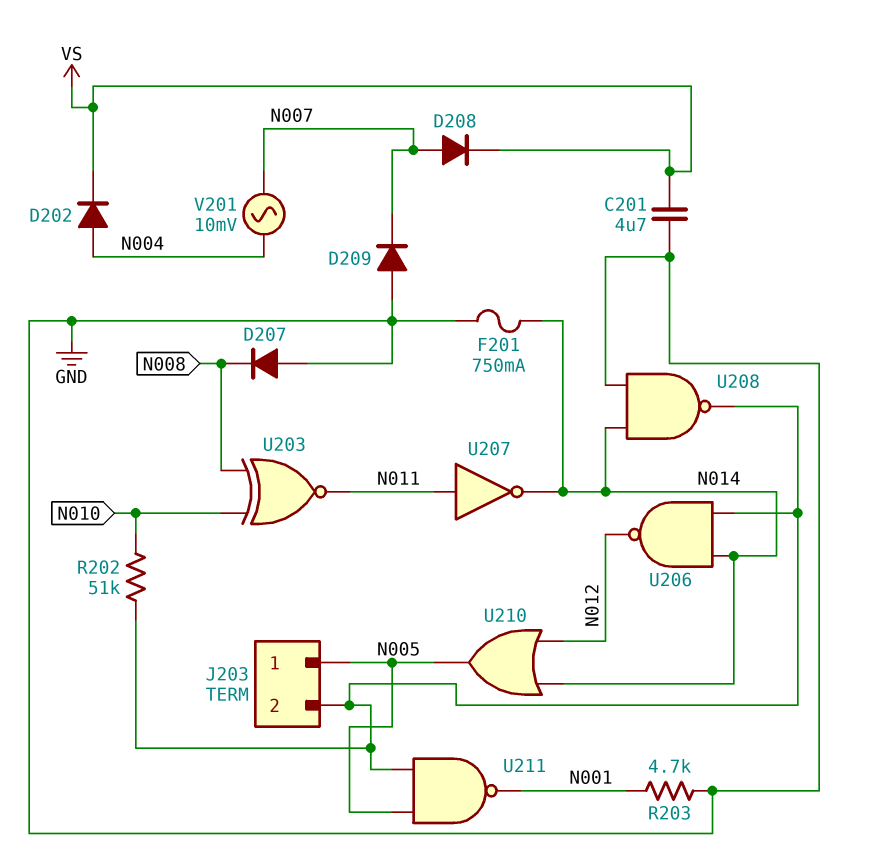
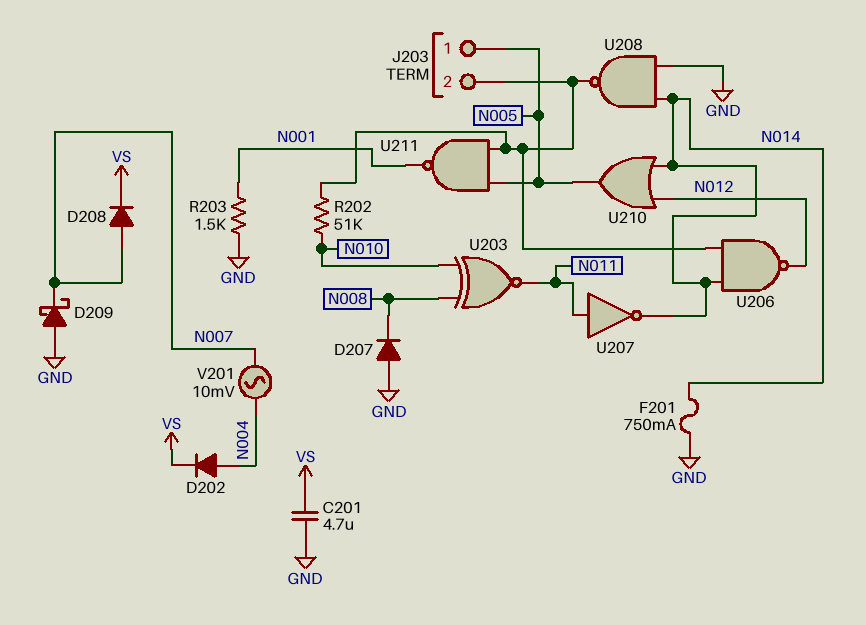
D209: diode (A GND, K N007) -> schottky (A GND, K N007)
R203: 4.7k (GND, N001) -> 1.5k (GND, N001)

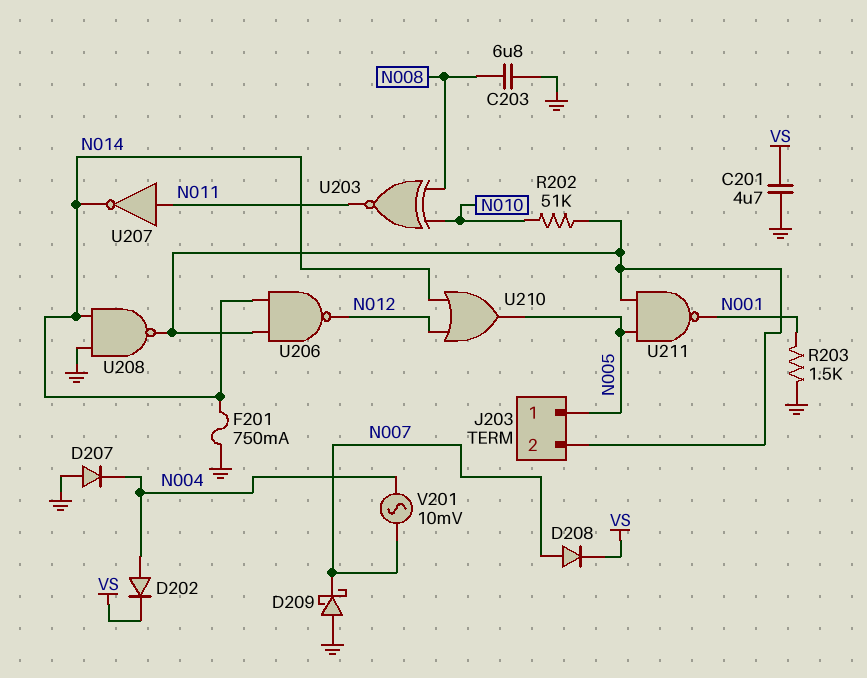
C203: none -> 6.8uF (GND, N008)
D207: diode (A GND, K N008) -> diode (A GND, K N004)

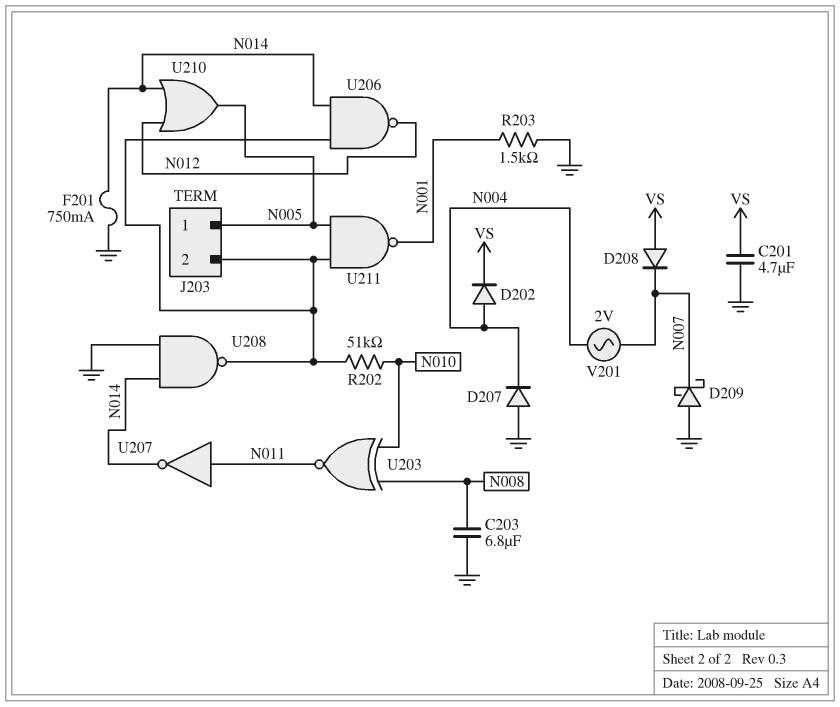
D208: diode (A N007, K VS) -> diode (A VS, K N007)
V201: AC 10mV (N004, N007) -> AC 2V (N004, N007)

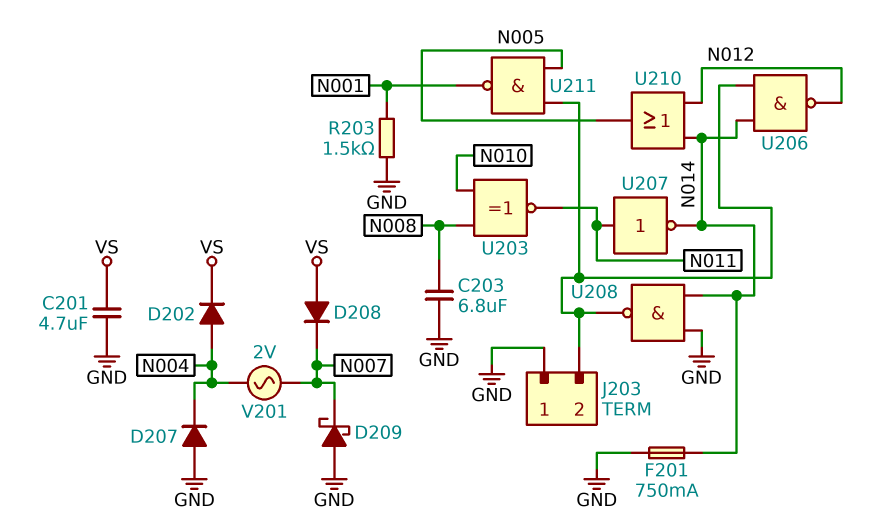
J203 pin 1: N005 -> GND
R202: 51k (J203/2, N010) -> none

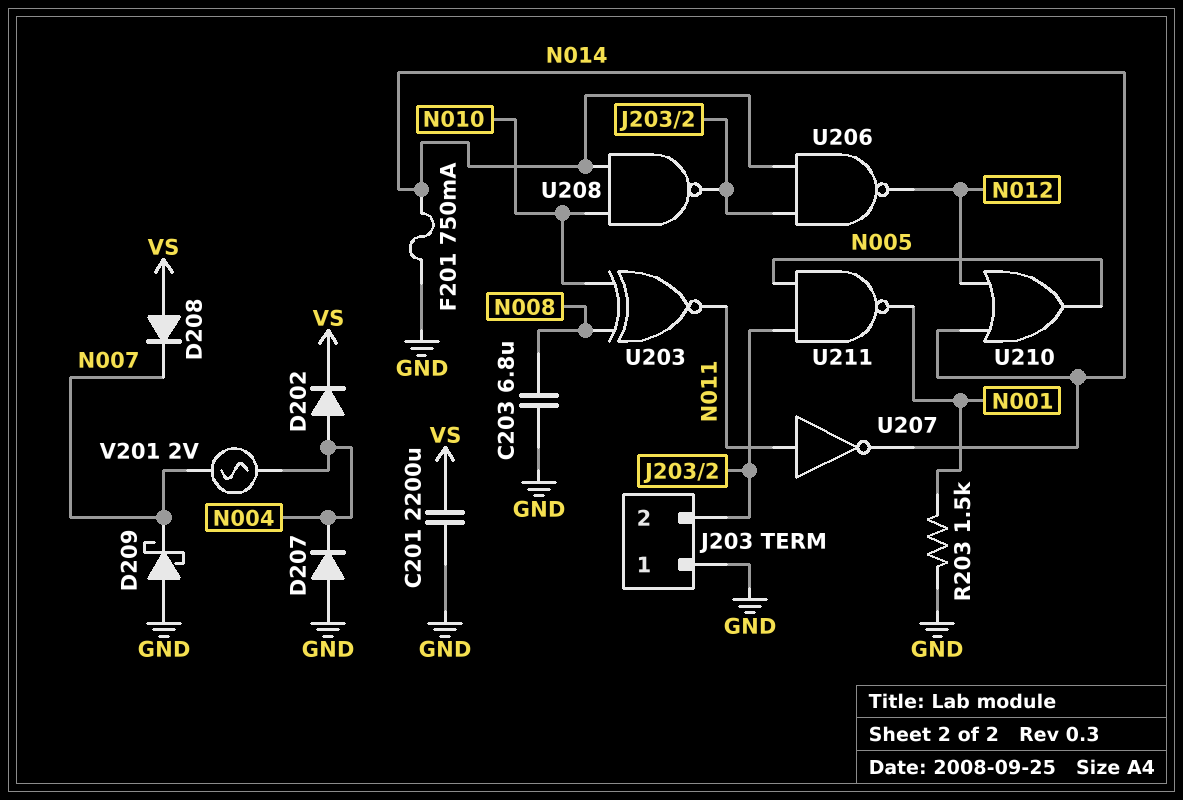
C201: 4.7uF (GND, VS) -> 2200uF (GND, VS)
U208: NAND (in GND, in N014, out J203/2) -> NAND (in N010, in N014, out J203/2)

